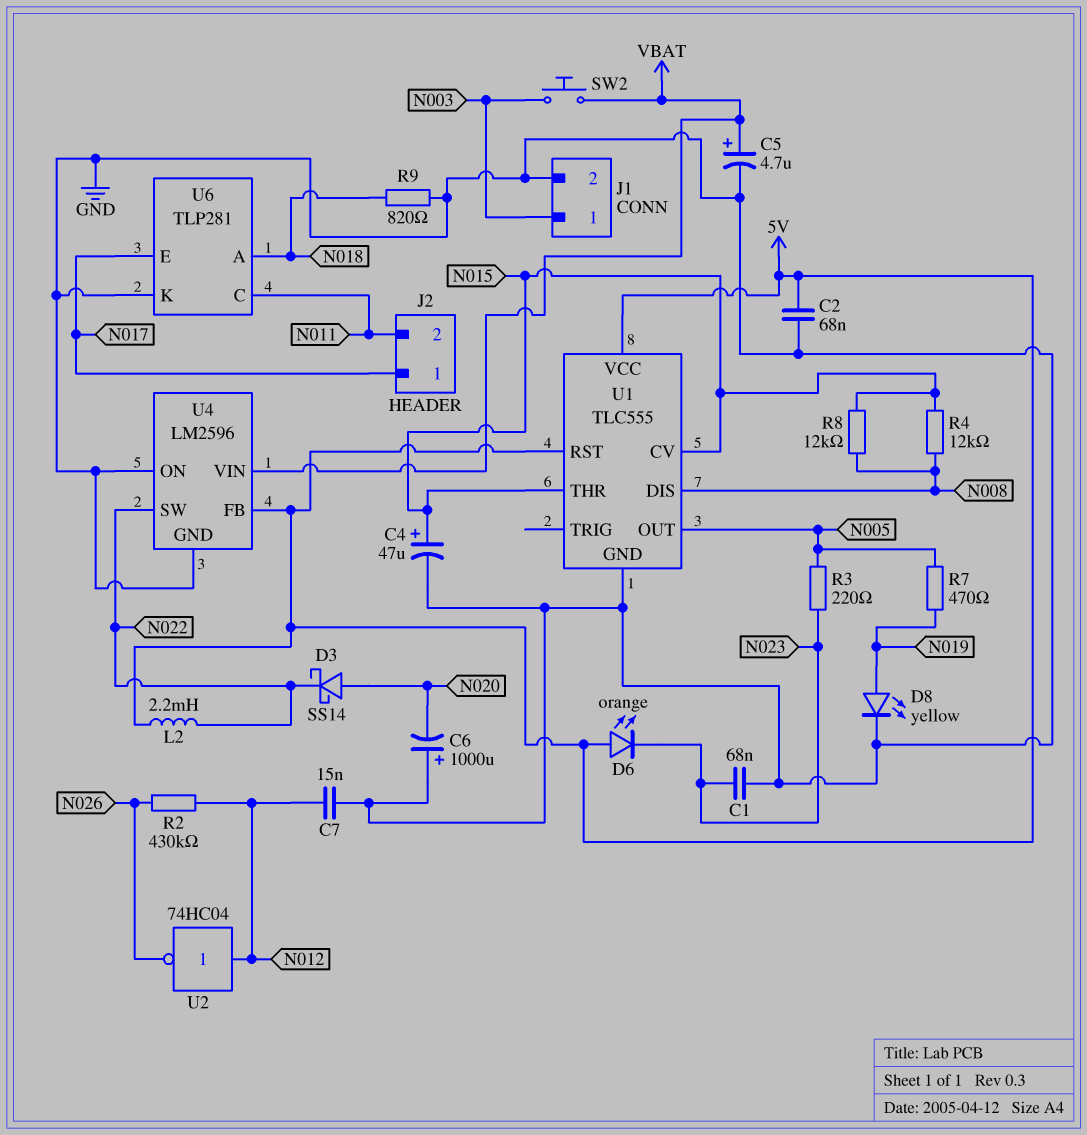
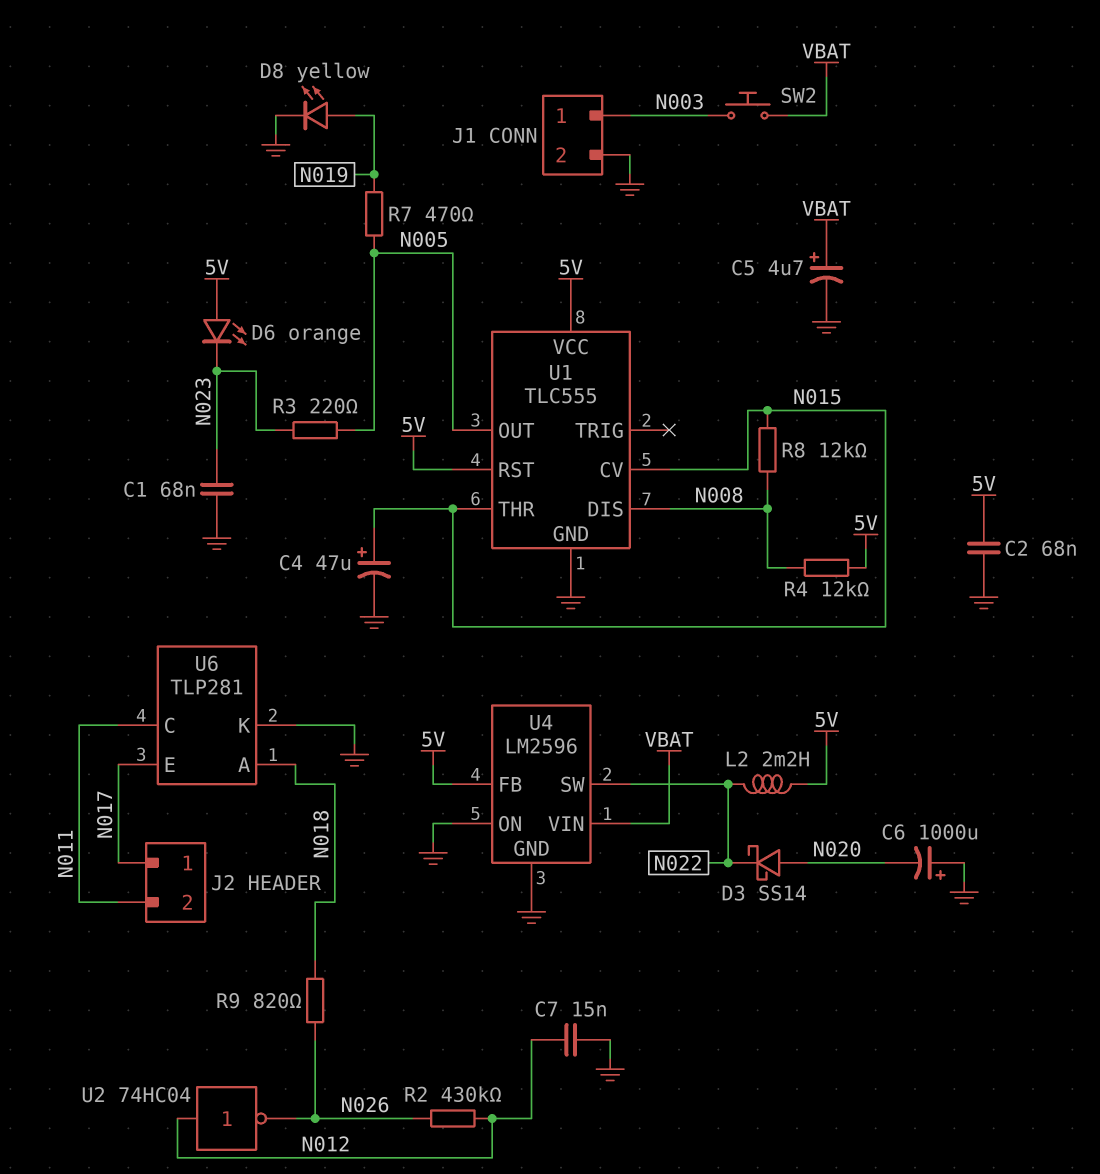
R4: 12k (N008, N015) -> 12k (5V, N008)
R9: 820 (GND, N018) -> 820 (N018, N026)

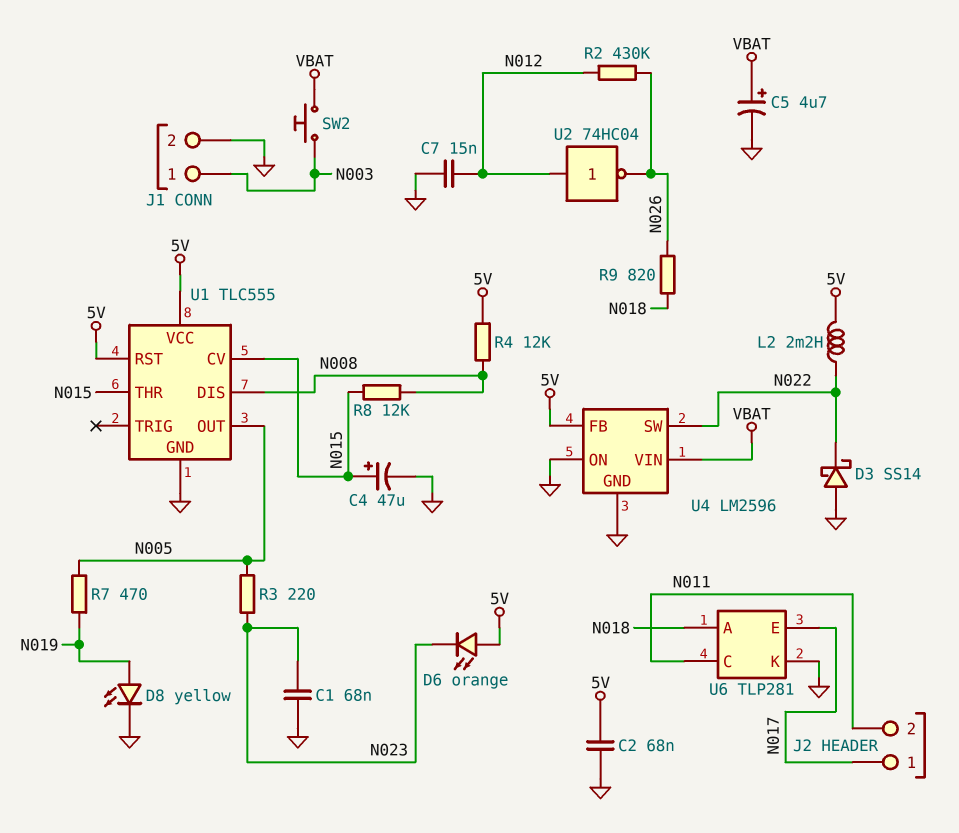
C6: 1000uF (plus GND, minus N020) -> none
D3: schottky SS14 (A N020, K N022) -> schottky SS14 (A GND, K N022)

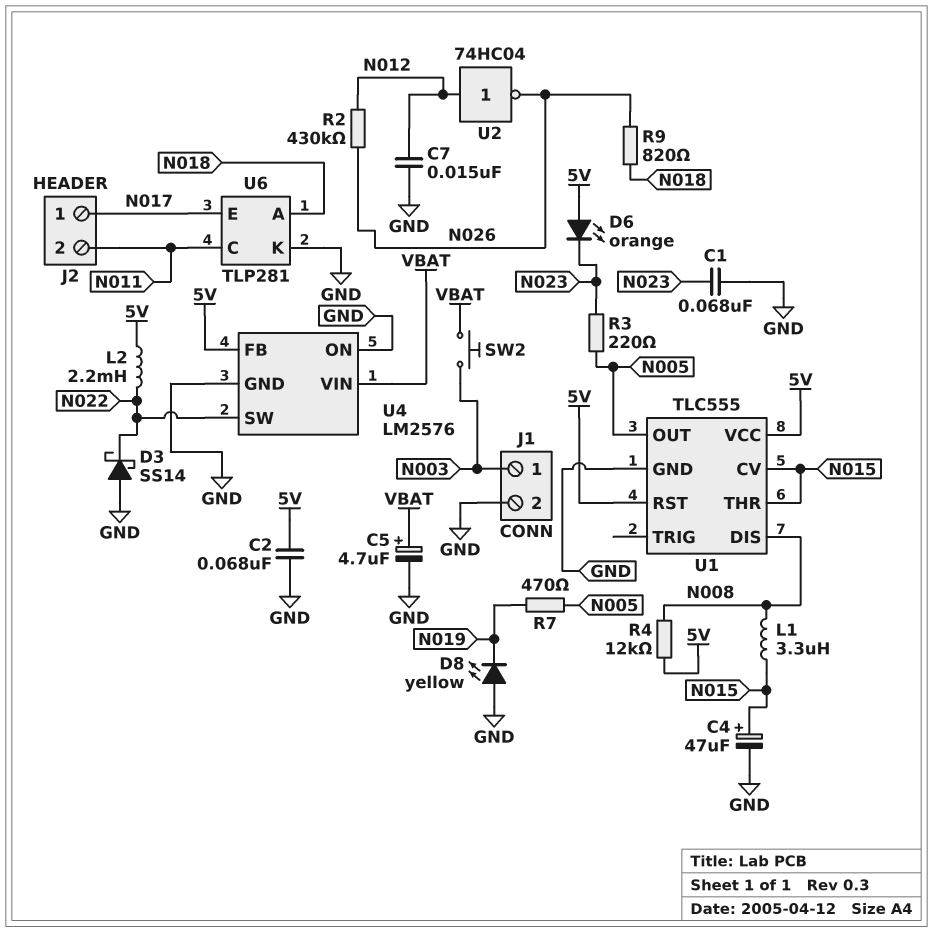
D8: LED yellow (A N019, K GND) -> LED yellow (A GND, K N019)
L1: none -> 3.3uH (N008, N015)
R8: 12k (N008, N015) -> none
U4: LM2596 -> LM2576

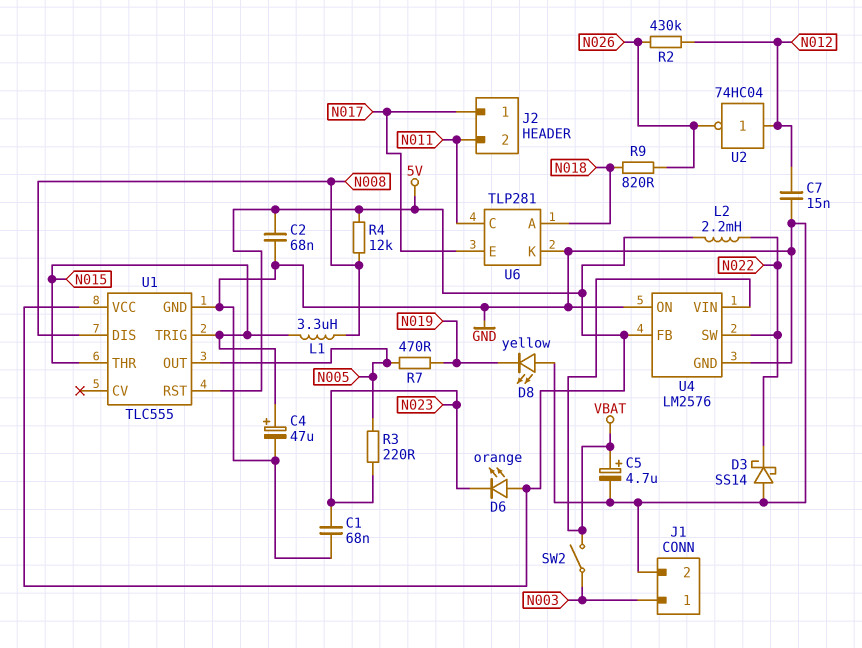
SW2: button (N003, VBAT) -> switch (N003, VBAT)
U1 pin CV: N015 -> none
U1 pin TRIG: none -> N015

